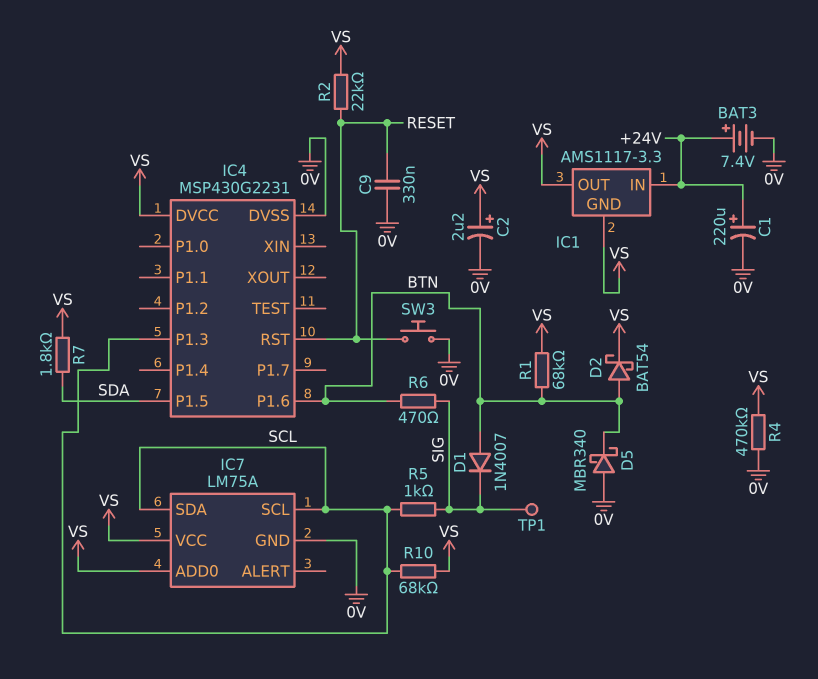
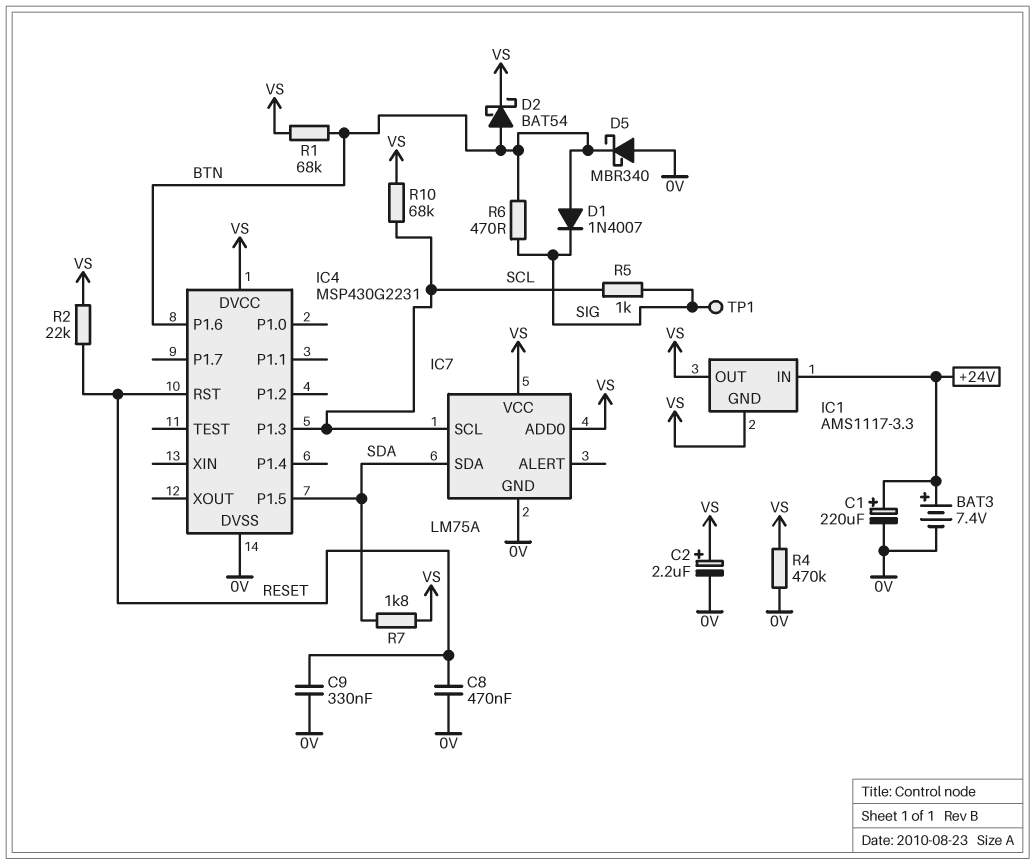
C8: none -> 470nF (0V, RESET)
IC7 pin SDA: SCL -> SDA
SW3: button (0V, RESET) -> none

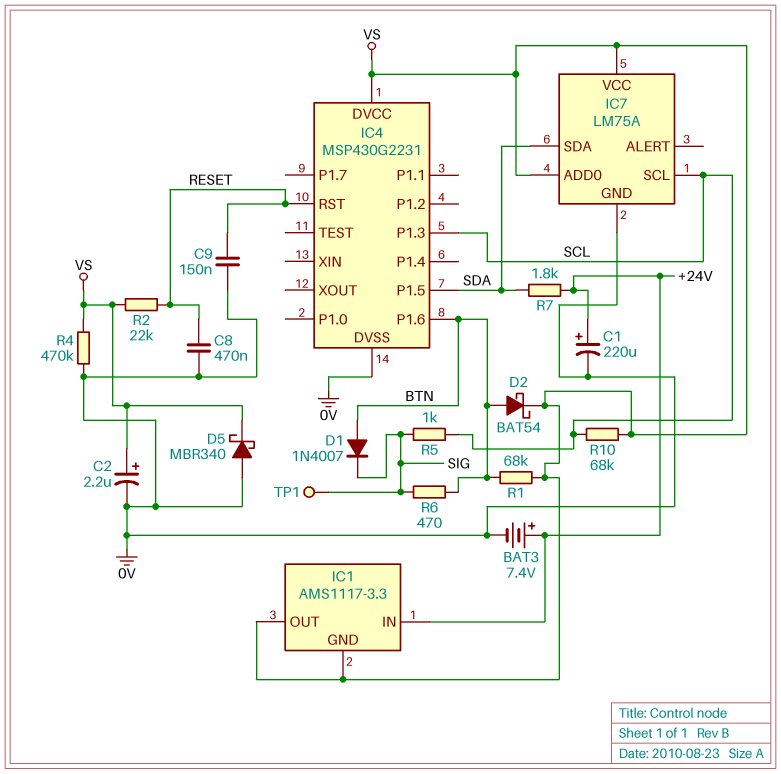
C9: 330nF (0V, RESET) -> 150nF (0V, RESET)
D5: schottky MBR340 (A 0V, K BTN) -> schottky MBR340 (A 0V, K VS)
R7: 1.8k (SDA, VS) -> 1.8k (+24V, SDA)

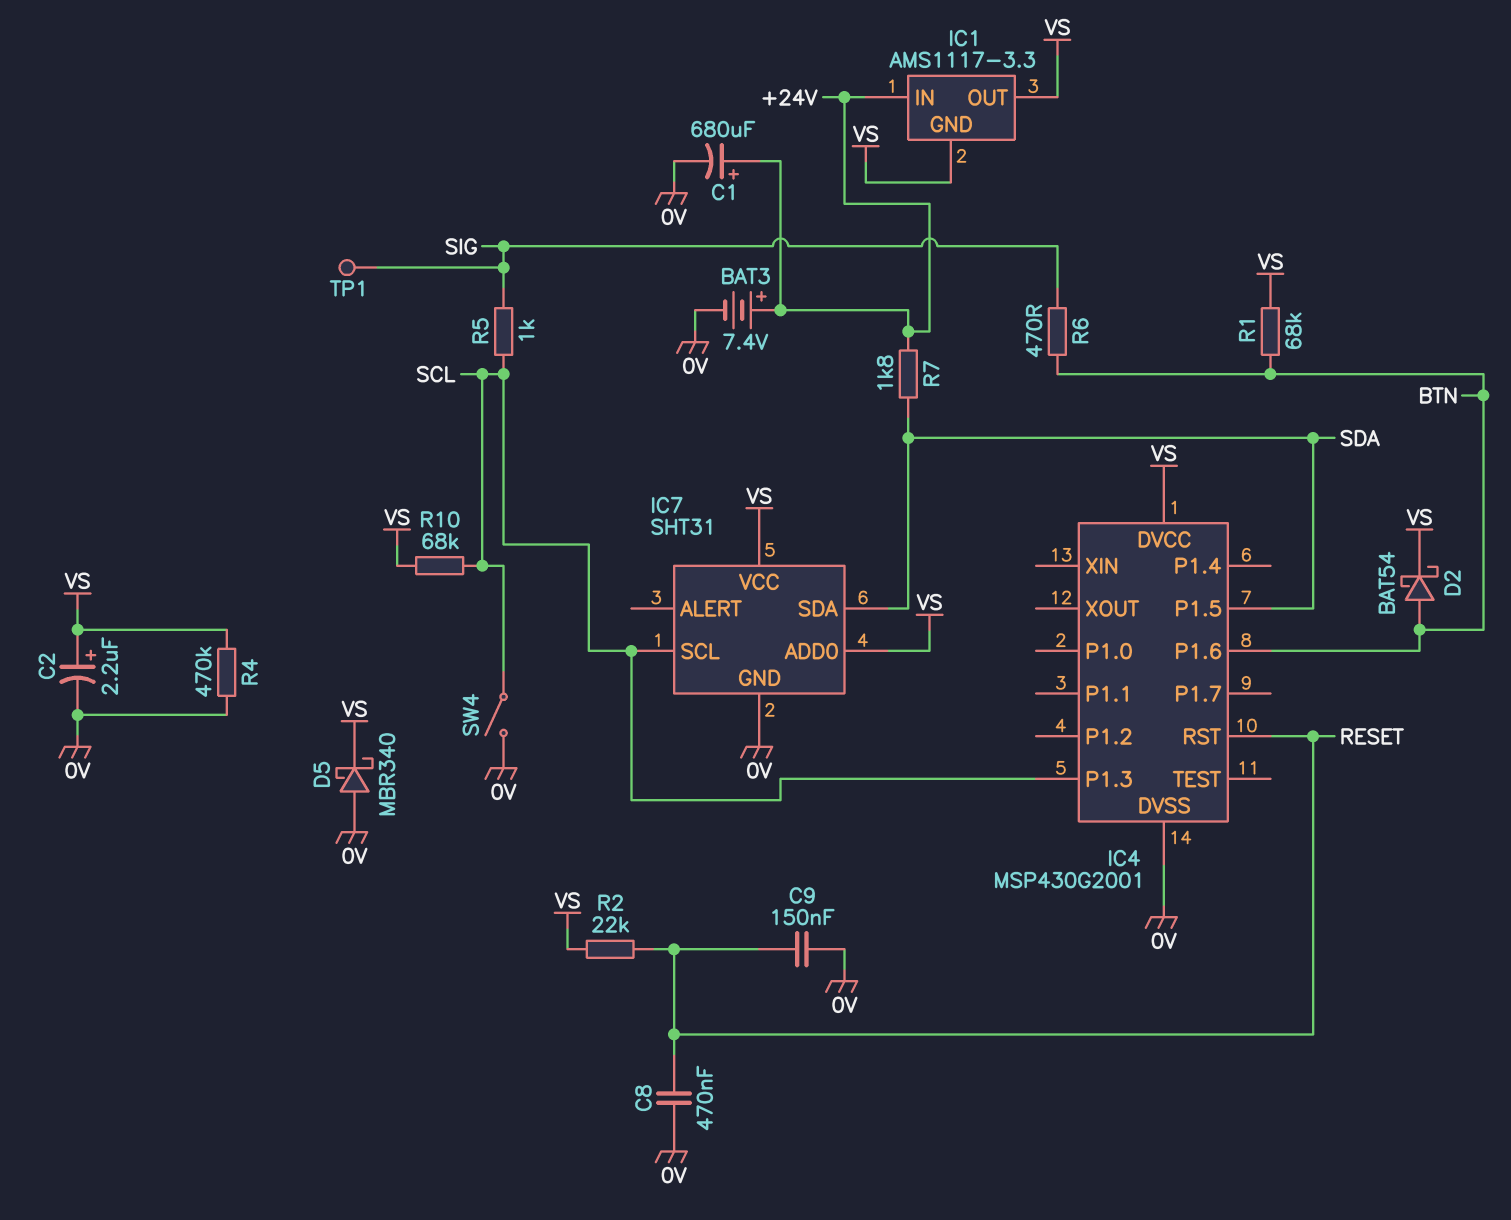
C1: 220uF (plus +24V, minus 0V) -> 680uF (plus +24V, minus 0V)
D1: diode 1N4007 (A BTN, K SIG) -> none
IC4: MSP430G2231 -> MSP430G2001
IC7: LM75A -> SHT31
SW4: none -> switch (0V, SCL)

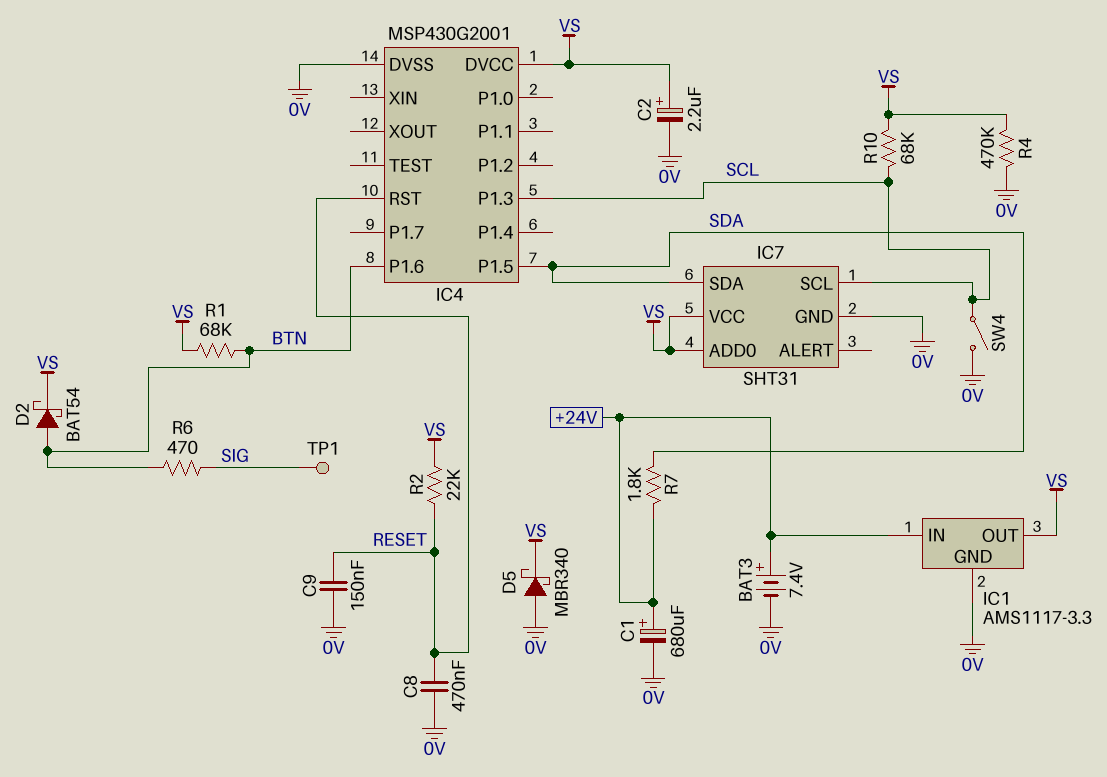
IC1 pin GND: VS -> 0V
R5: 1k (SCL, SIG) -> none

